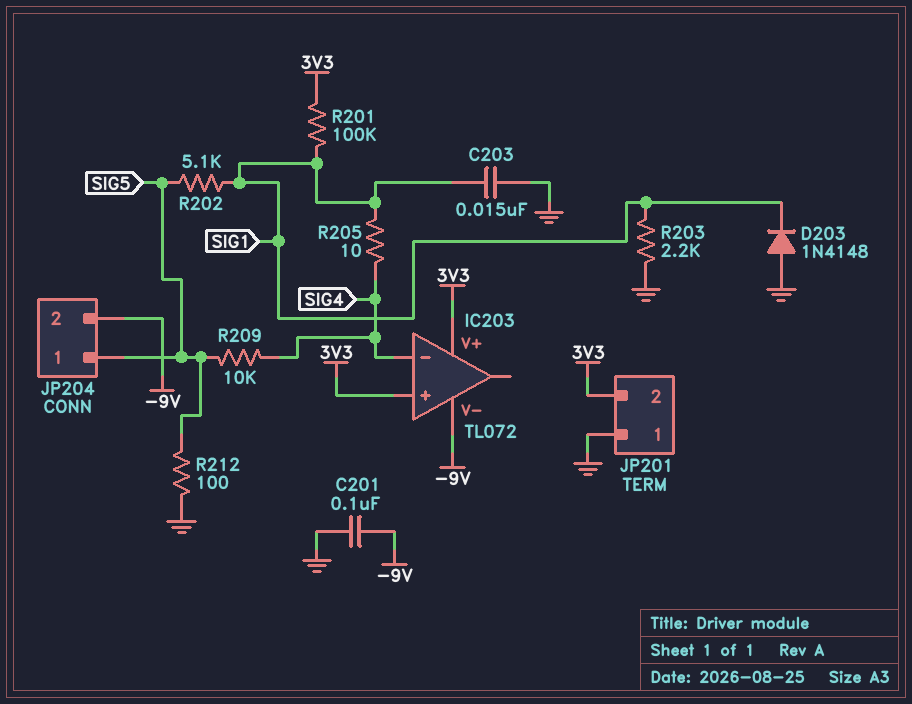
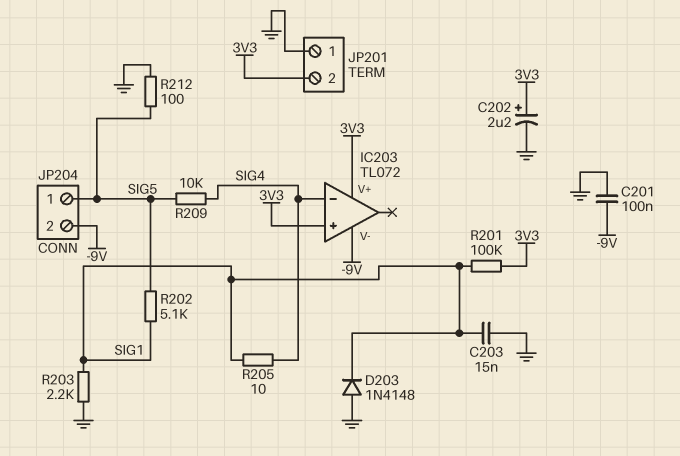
C202: none -> 2.2uF (plus 3V3, minus GND)

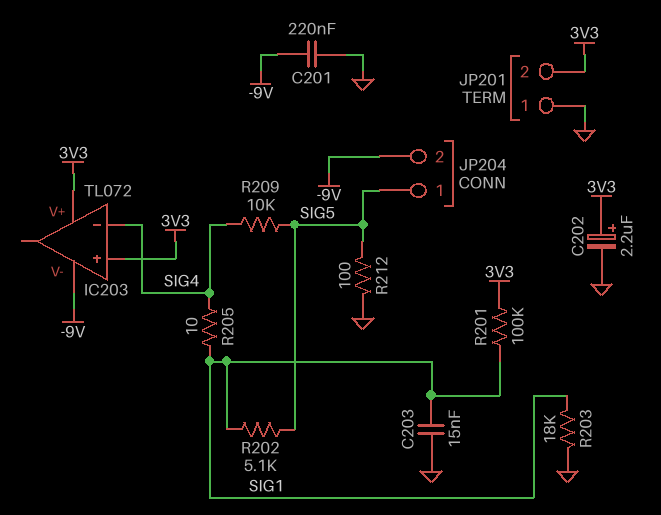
C201: 100nF (-9V, GND) -> 220nF (-9V, GND)
D203: diode 1N4148 (A GND, K SIG1) -> none
R203: 2.2k (GND, SIG1) -> 18k (GND, SIG1)

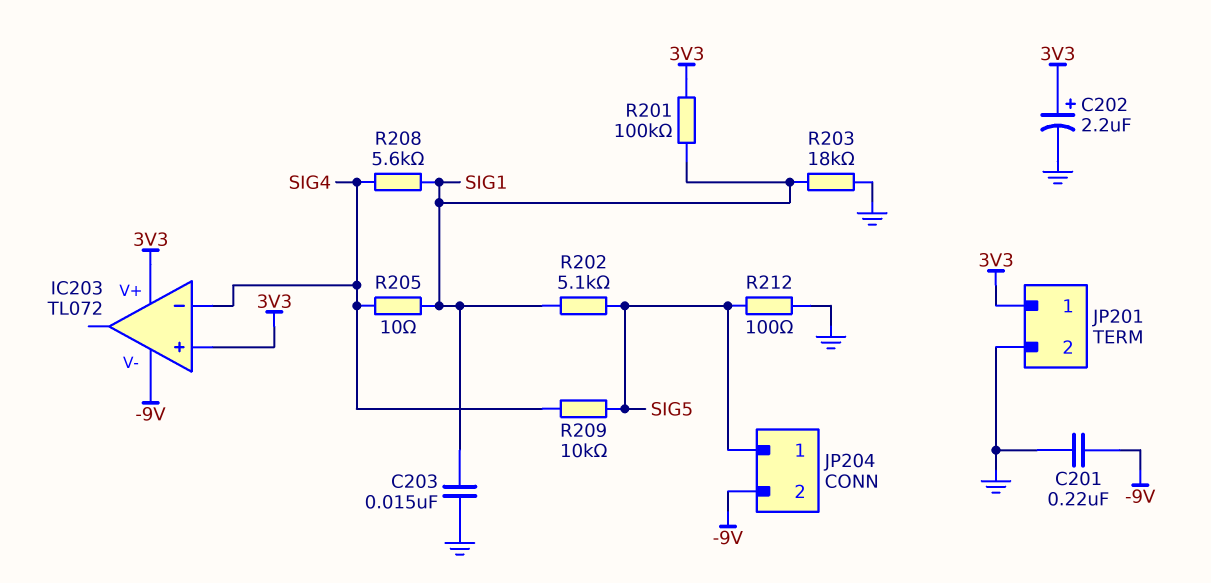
JP201 pin 1: GND -> 3V3
JP201 pin 2: 3V3 -> GND
R208: none -> 5.6k (SIG1, SIG4)

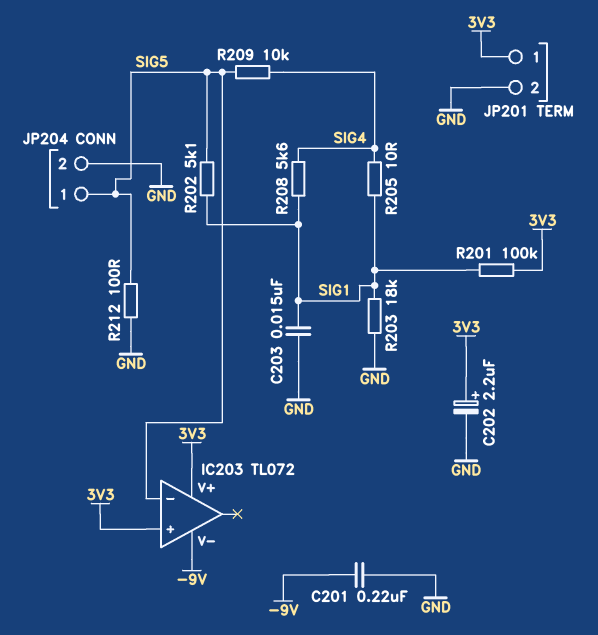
IC203 pin in-: SIG4 -> SIG5
JP204 pin 2: -9V -> GND

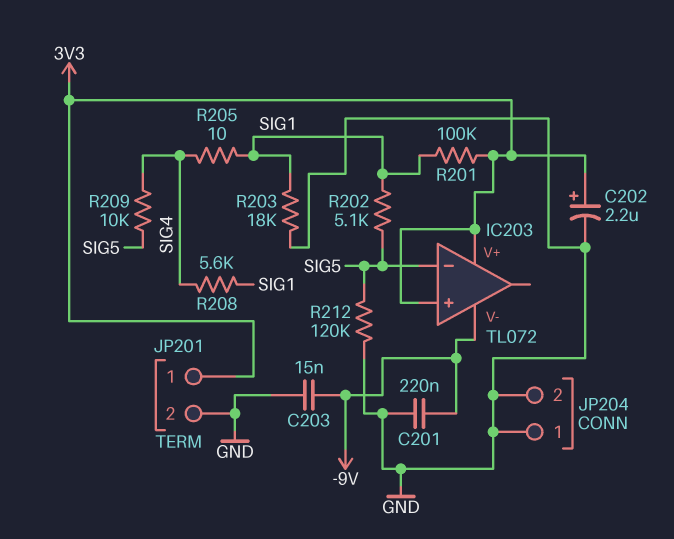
C203: 15nF (GND, SIG1) -> 15nF (-9V, GND)
JP204 pin 1: SIG5 -> GND
R212: 100 (GND, SIG5) -> 120k (GND, SIG5)

